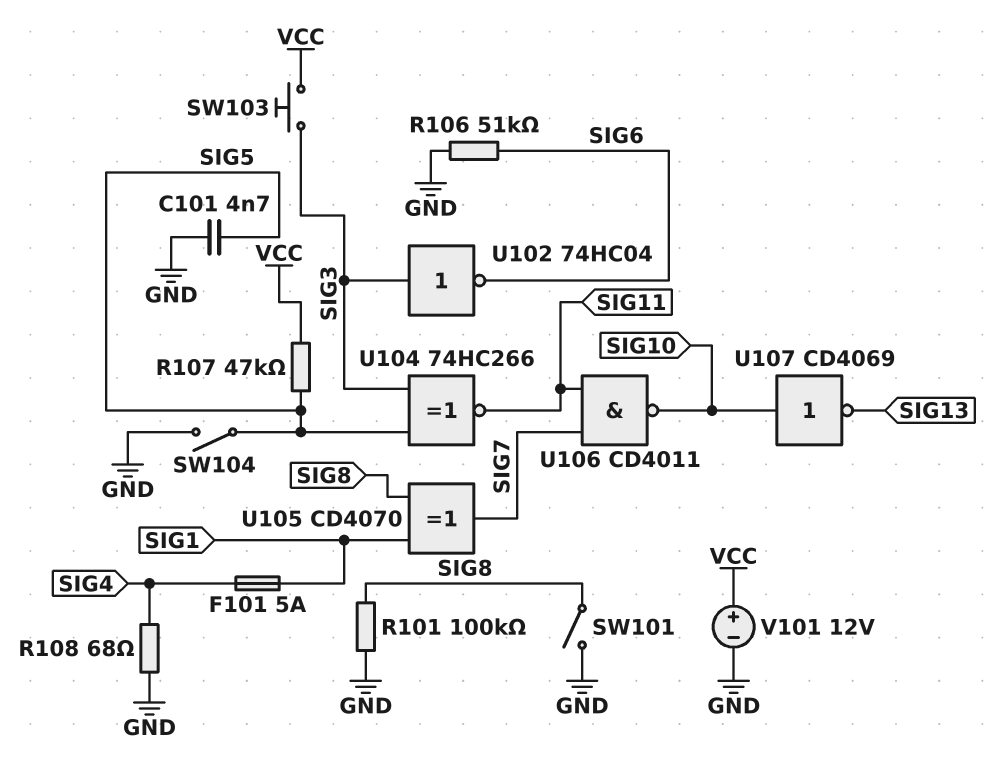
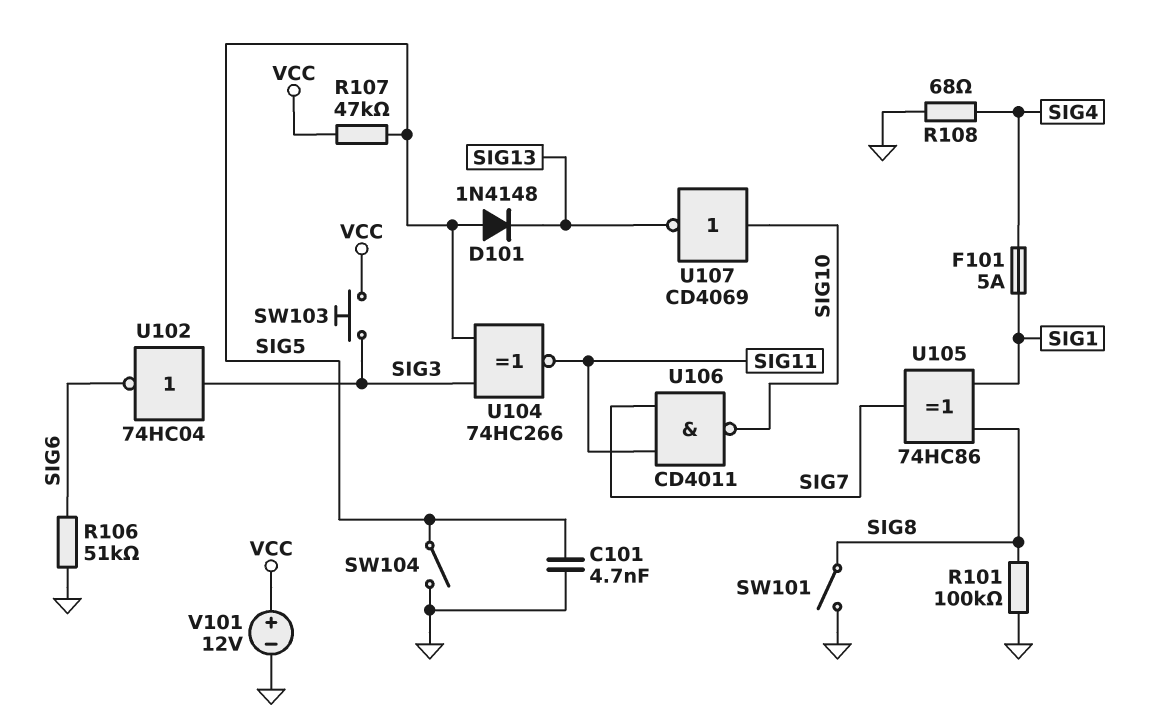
D101: none -> diode 1N4148 (A SIG5, K SIG13)
U105: XOR CD4070 (in SIG1, in SIG8, out SIG7) -> XOR 74HC86 (in SIG1, in SIG8, out SIG7)

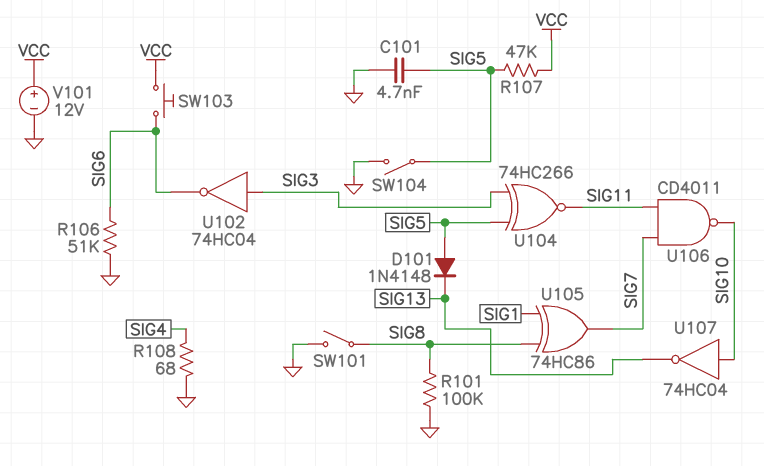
F101: 5A (SIG1, SIG4) -> none
SW103: button (SIG3, VCC) -> button (SIG6, VCC)
U107: NOT CD4069 (in SIG10, out SIG13) -> NOT 74HC04 (in SIG10, out SIG13)

